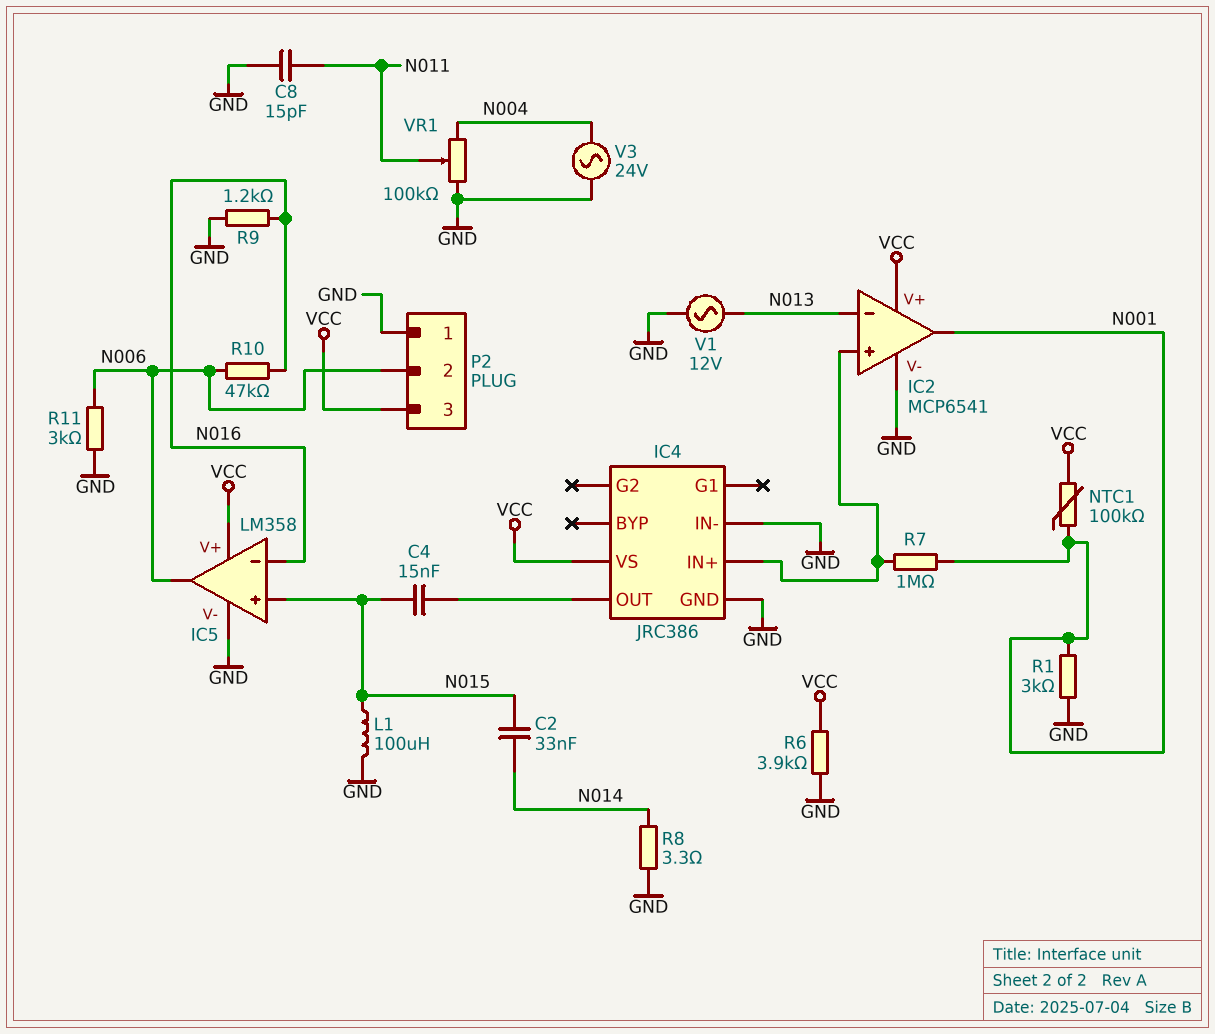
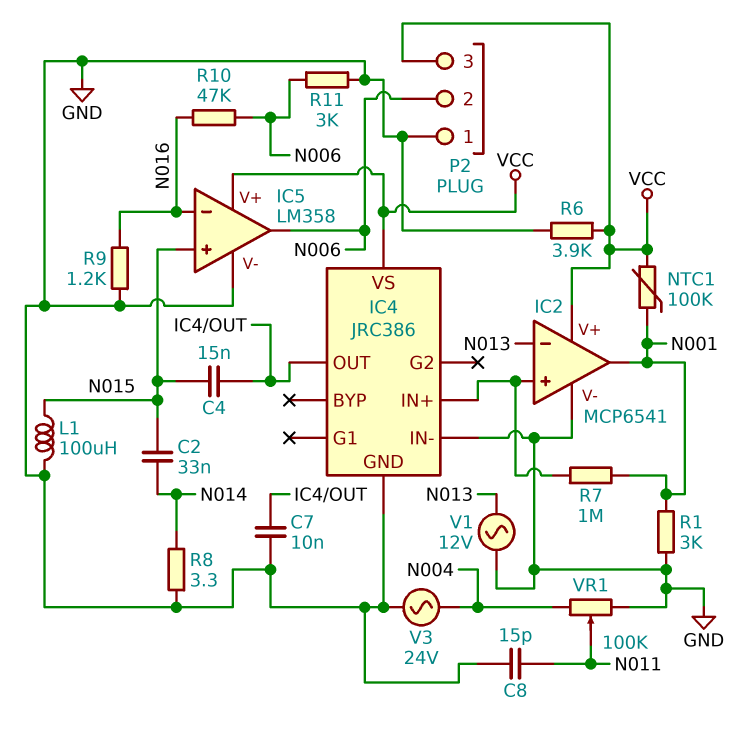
C7: none -> 10nF (GND, IC4/OUT)

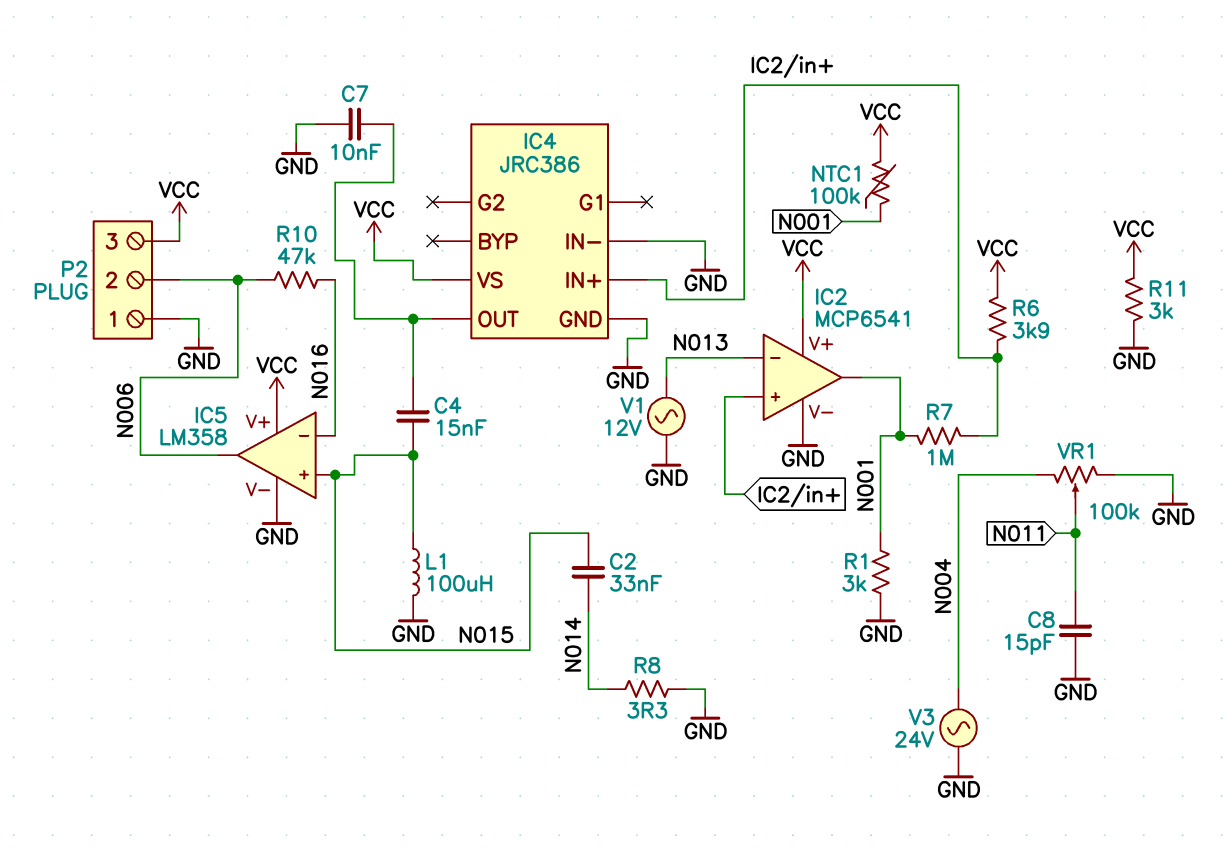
R6: 3.9k (GND, VCC) -> 3.9k (IC2/in+, VCC)
R9: 1.2k (GND, N016) -> none
R11: 3k (GND, N006) -> 3k (GND, VCC)

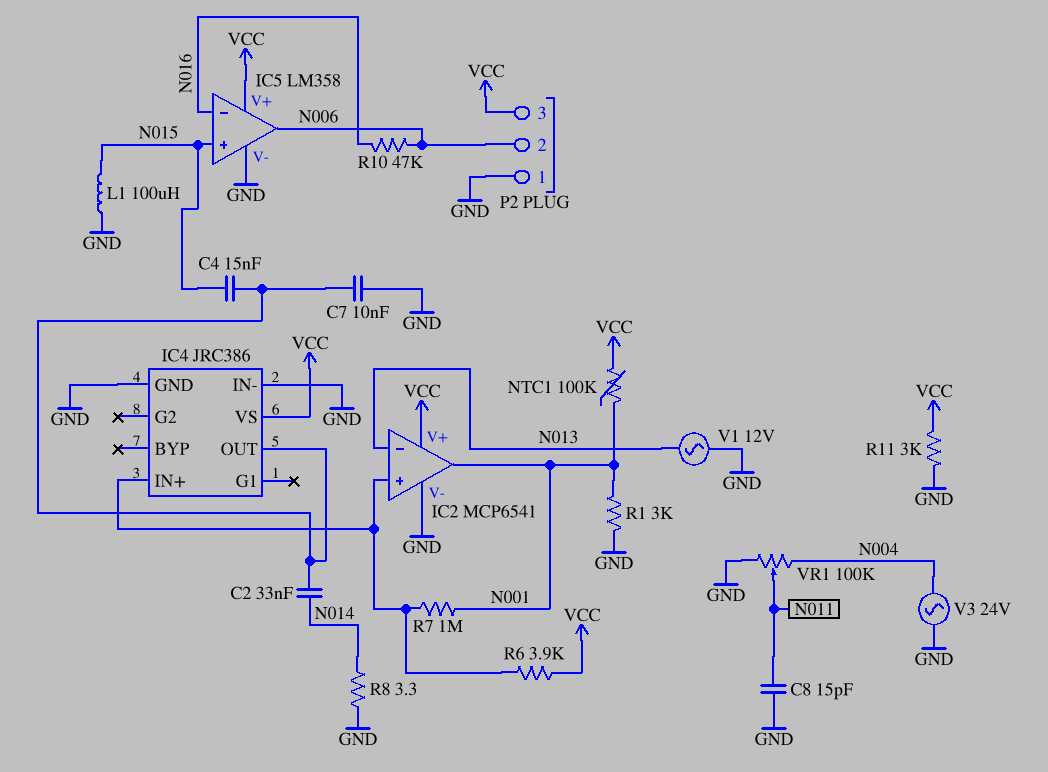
C2: 33nF (N014, N015) -> 33nF (IC4/OUT, N014)

